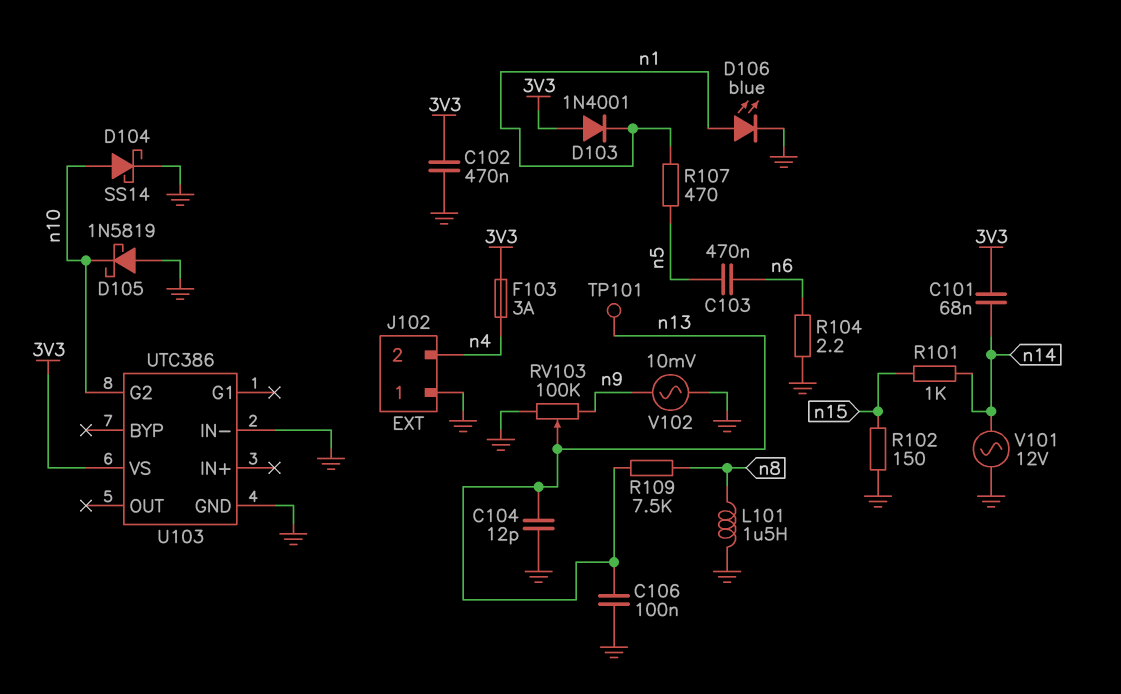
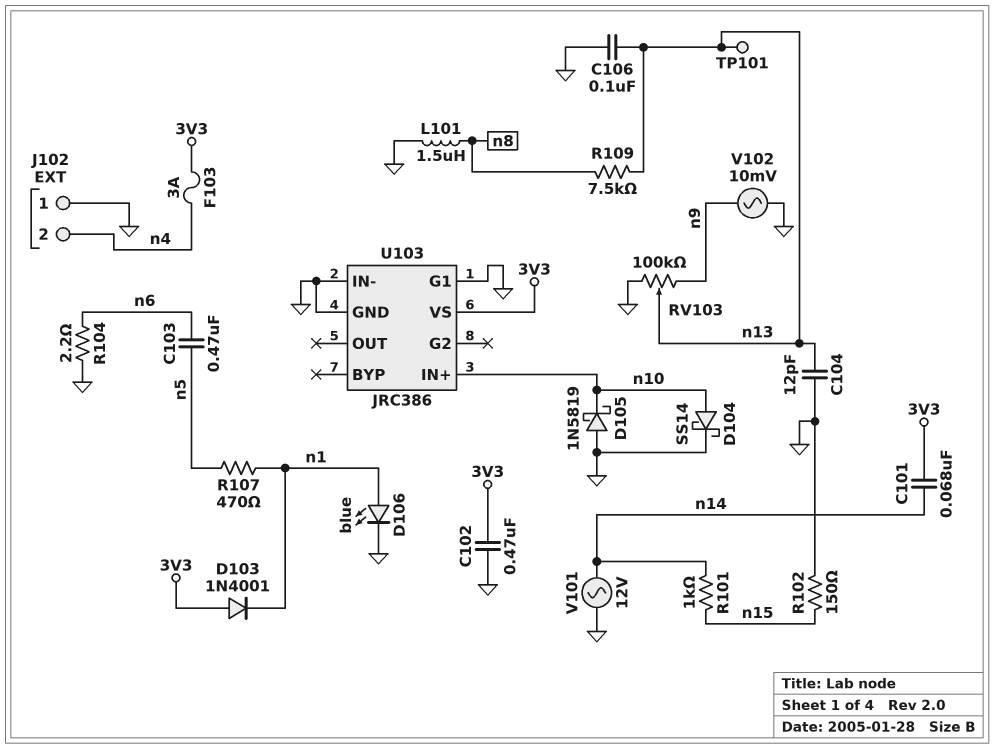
U103: UTC386 -> JRC386
U103 pin G1: none -> GND
U103 pin G2: n10 -> none
U103 pin IN+: none -> n10

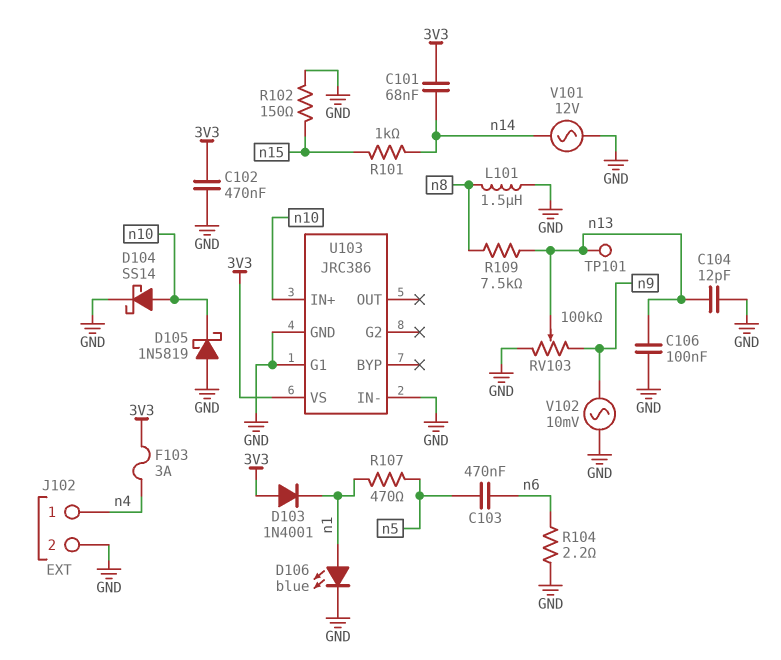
J102 pin 1: GND -> n4
J102 pin 2: n4 -> GND

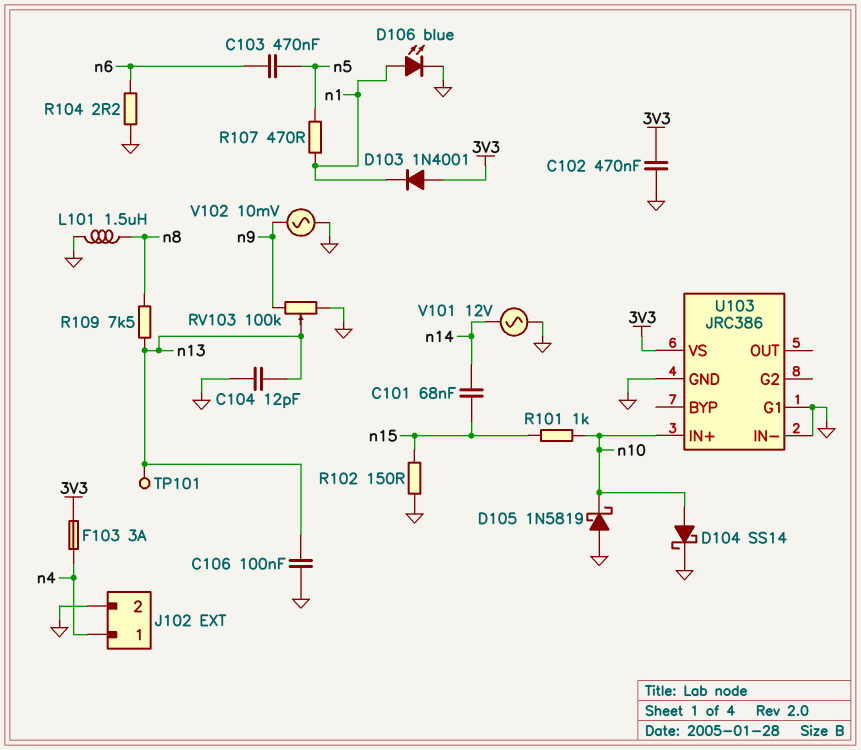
C101: 68nF (3V3, n14) -> 68nF (n14, n15)
R101: 1k (n14, n15) -> 1k (n10, n15)

